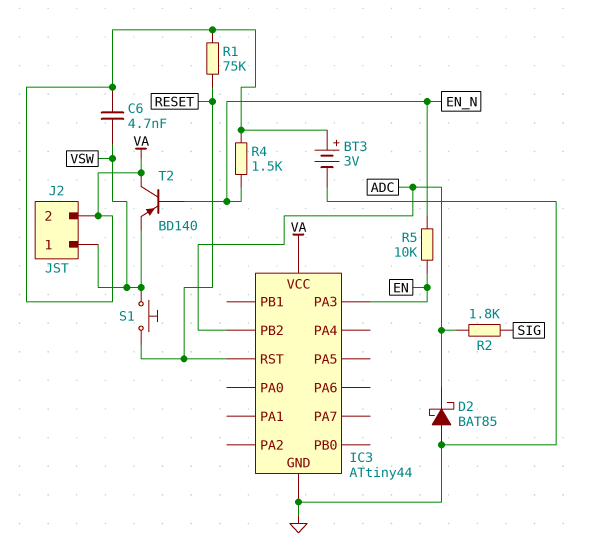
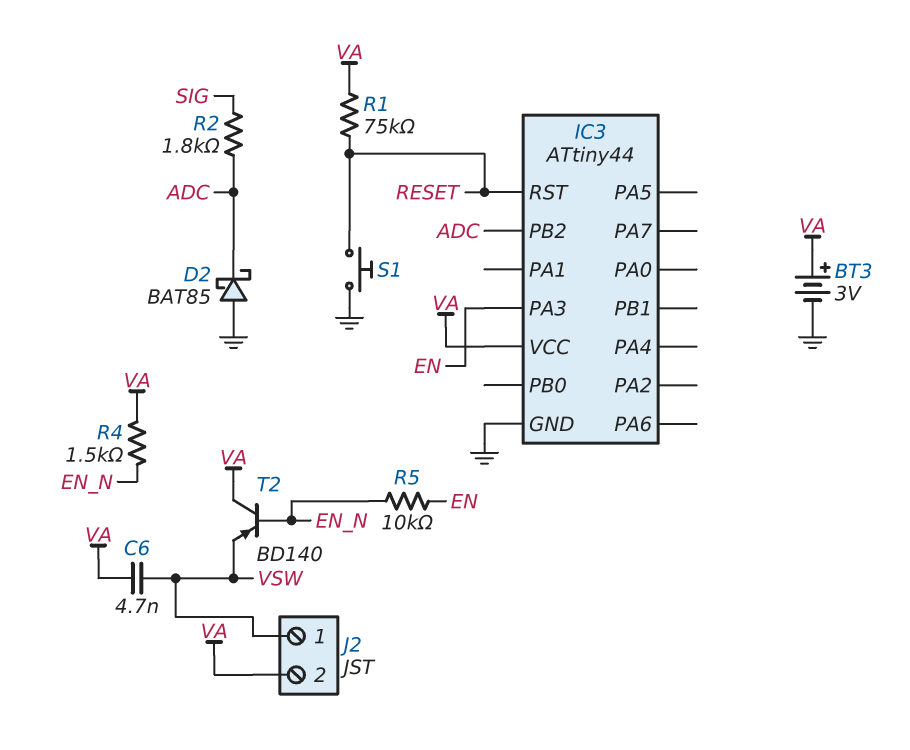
S1: button (RESET, VSW) -> button (GND, RESET)

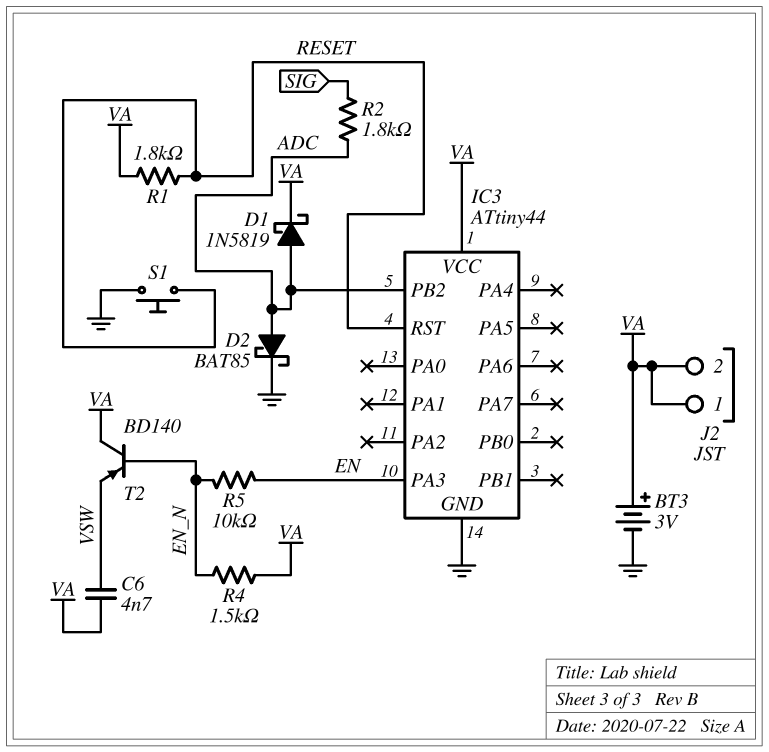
D1: none -> schottky 1N5819 (A ADC, K VA)
D2: schottky BAT85 (A GND, K ADC) -> schottky BAT85 (A ADC, K GND)
J2 pin 1: VSW -> VA
R1: 75k (RESET, VA) -> 1.8k (RESET, VA)

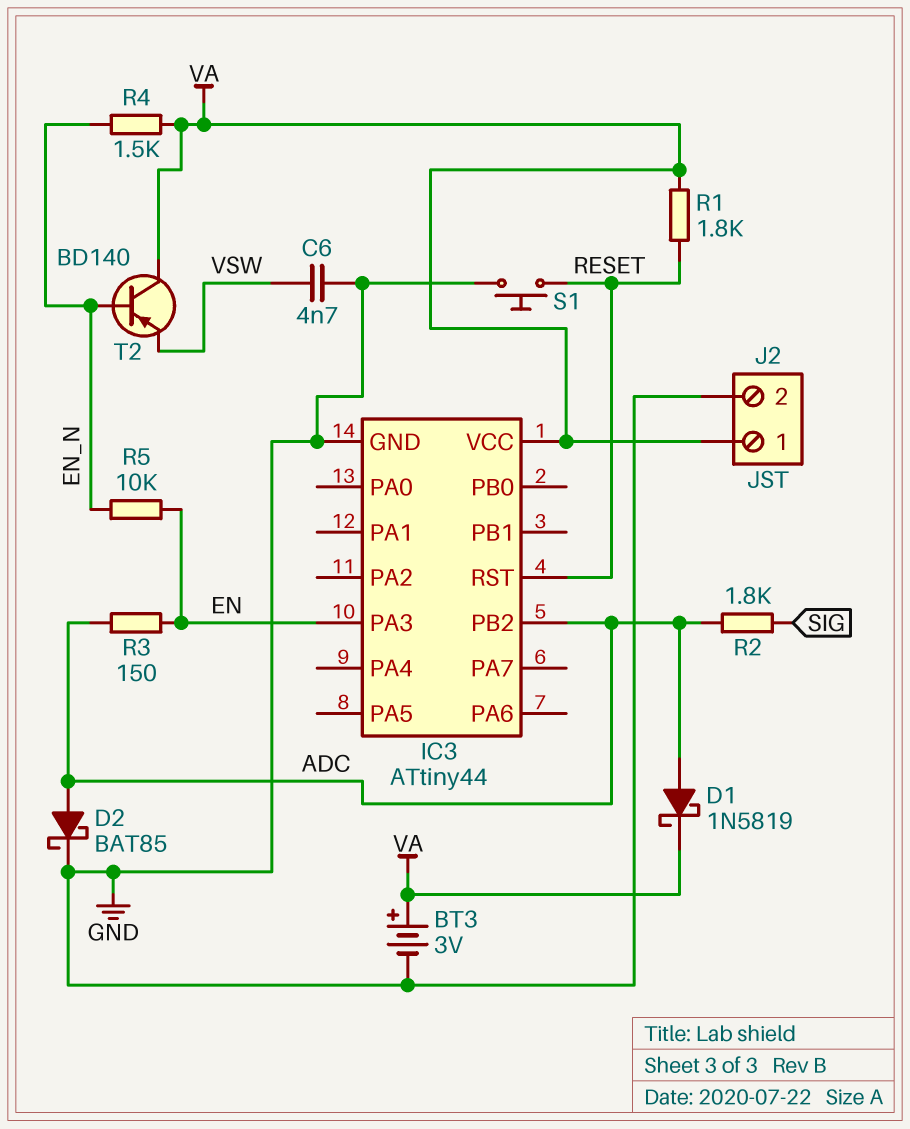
C6: 4.7nF (VA, VSW) -> 4.7nF (GND, VSW)
J2 pin 2: VA -> GND
R3: none -> 150 (ADC, EN)

